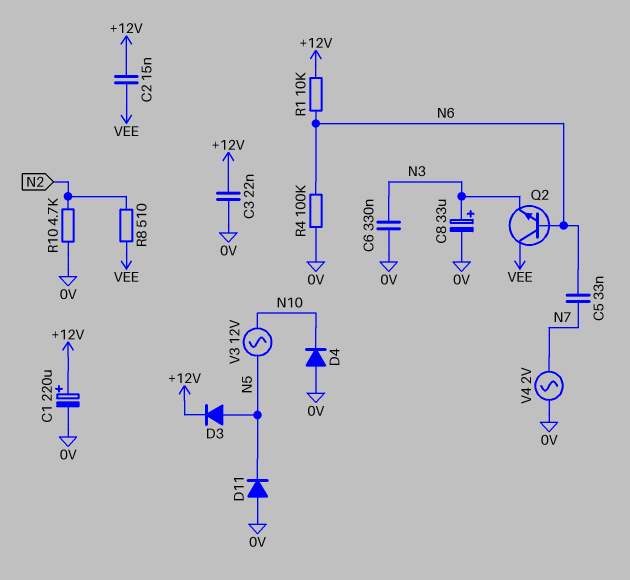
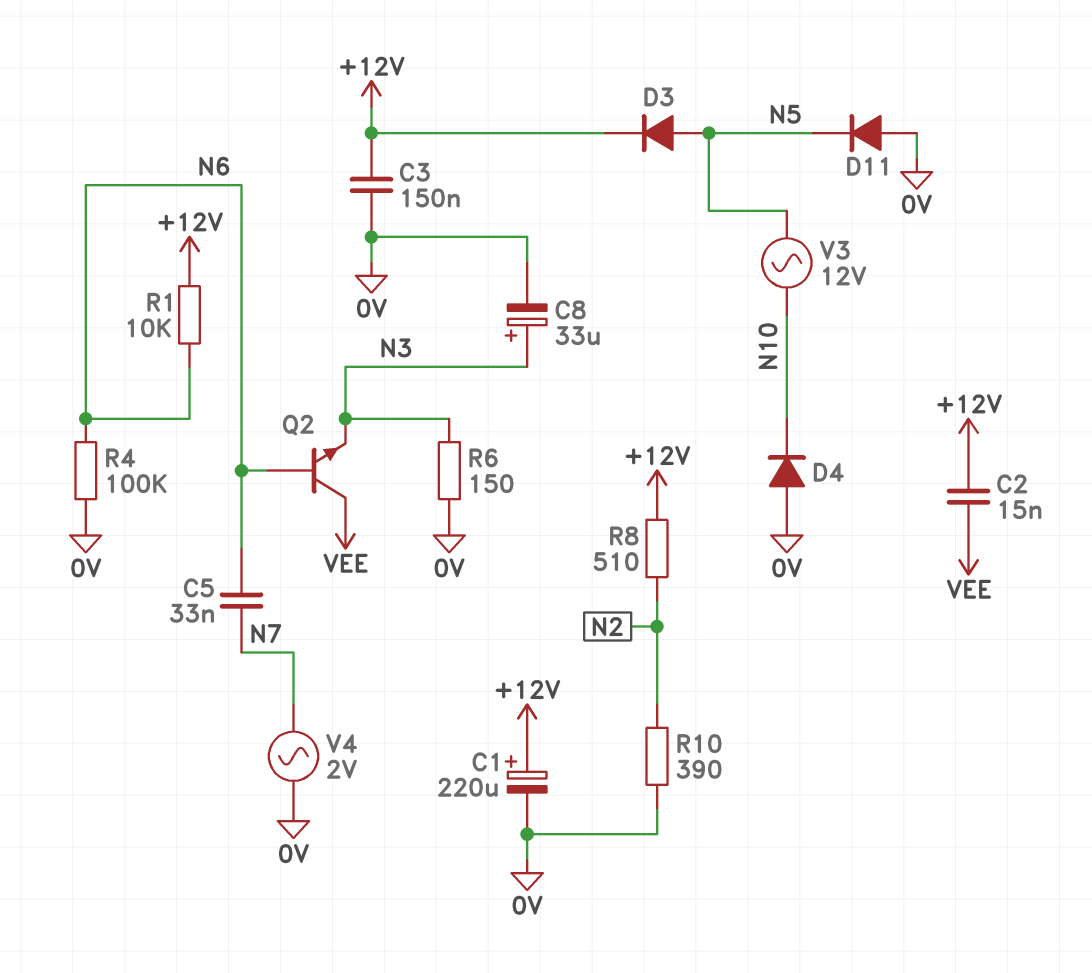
C3: 22nF (+12V, 0V) -> 150nF (+12V, 0V)
C6: 330nF (0V, N3) -> none
R6: none -> 150 (0V, N3)
R8: 510 (N2, VEE) -> 510 (+12V, N2)
R10: 4.7k (0V, N2) -> 390 (0V, N2)

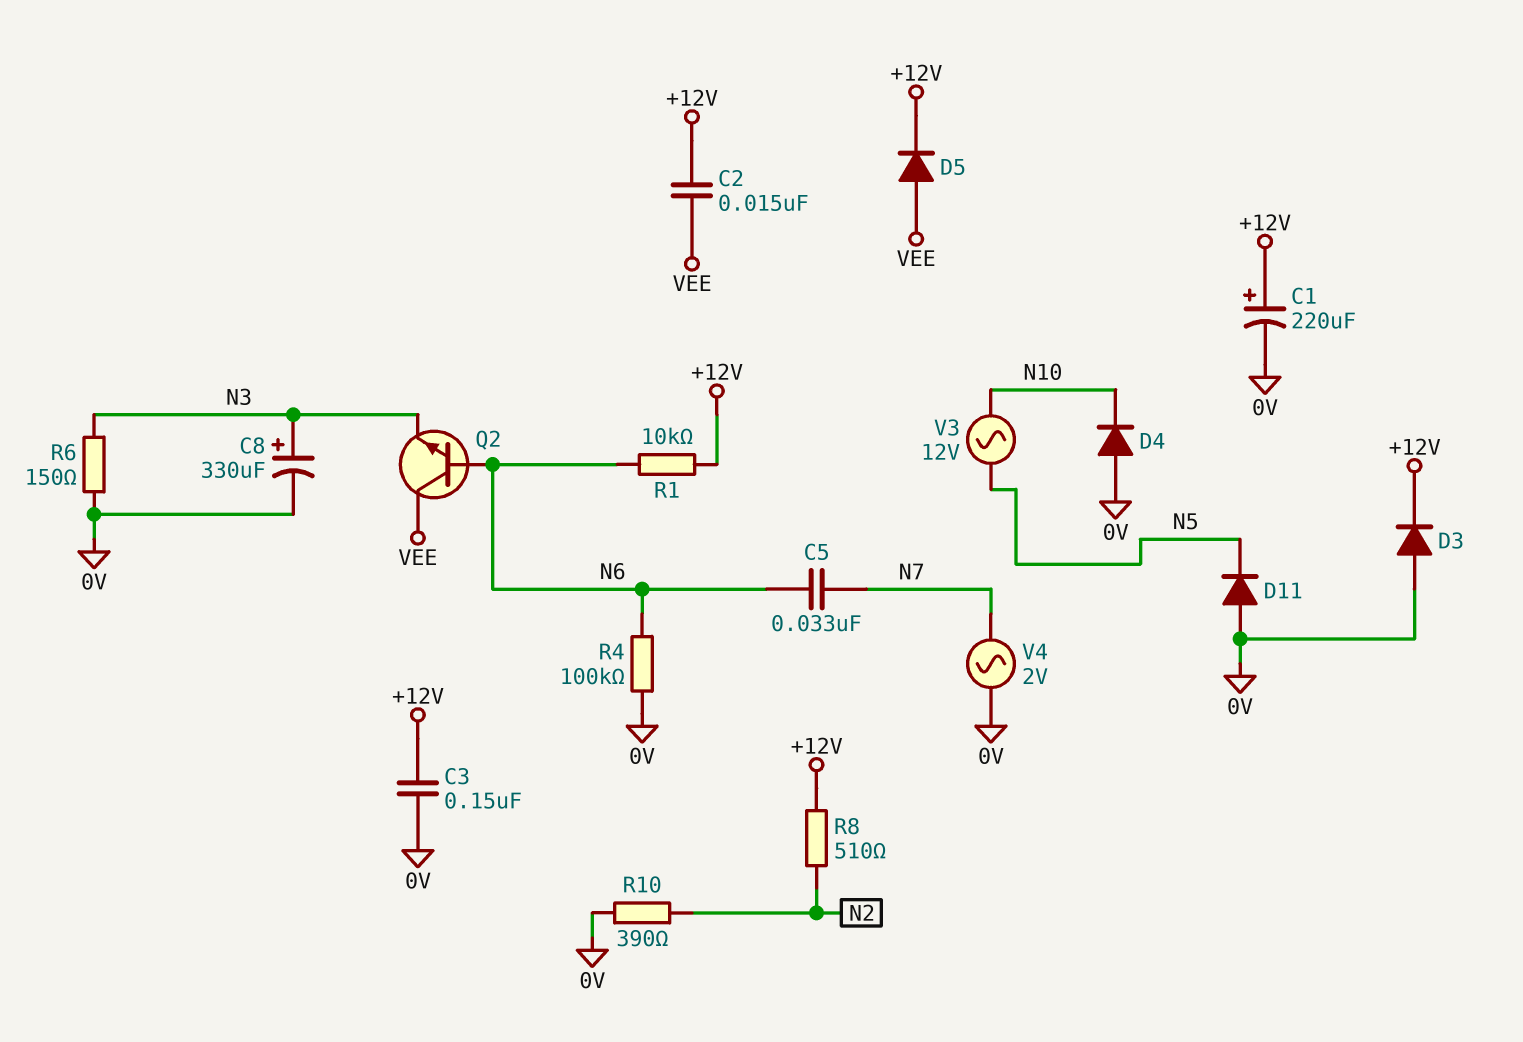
C8: 33uF (plus N3, minus 0V) -> 330uF (plus N3, minus 0V)
D3: diode (A N5, K +12V) -> diode (A 0V, K +12V)
D5: none -> diode (A VEE, K +12V)

